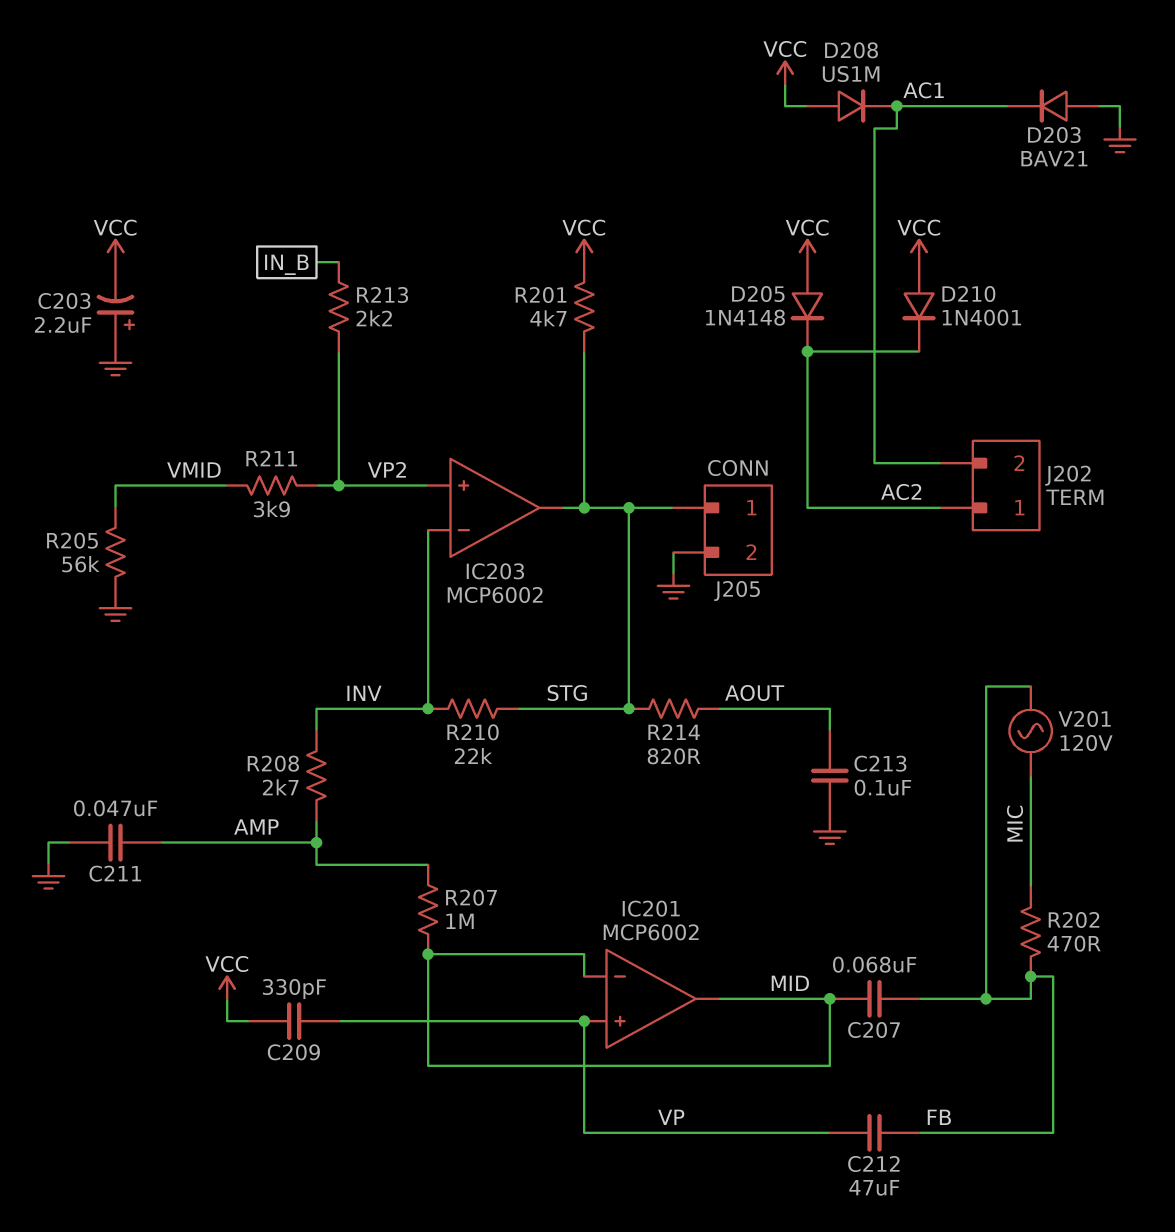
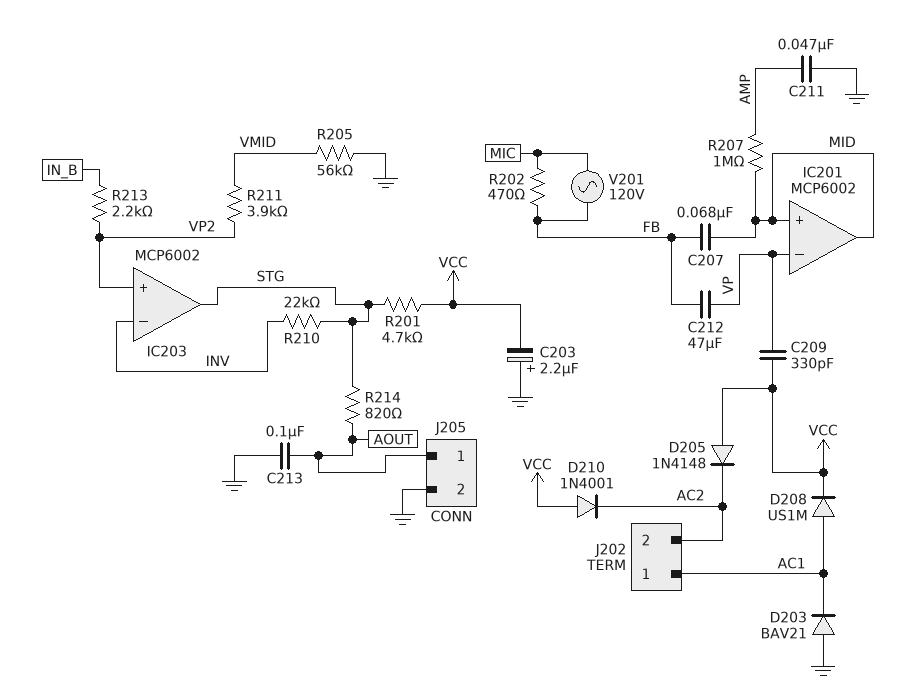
D208: diode US1M (A VCC, K AC1) -> diode US1M (A AC1, K VCC)
IC201 pin in+: VP -> MID
IC201 pin in-: MID -> VP
J202 pin 1: AC2 -> AC1
J202 pin 2: AC1 -> AC2
J205 pin 1: STG -> AOUT
R208: 2.7k (AMP, INV) -> none

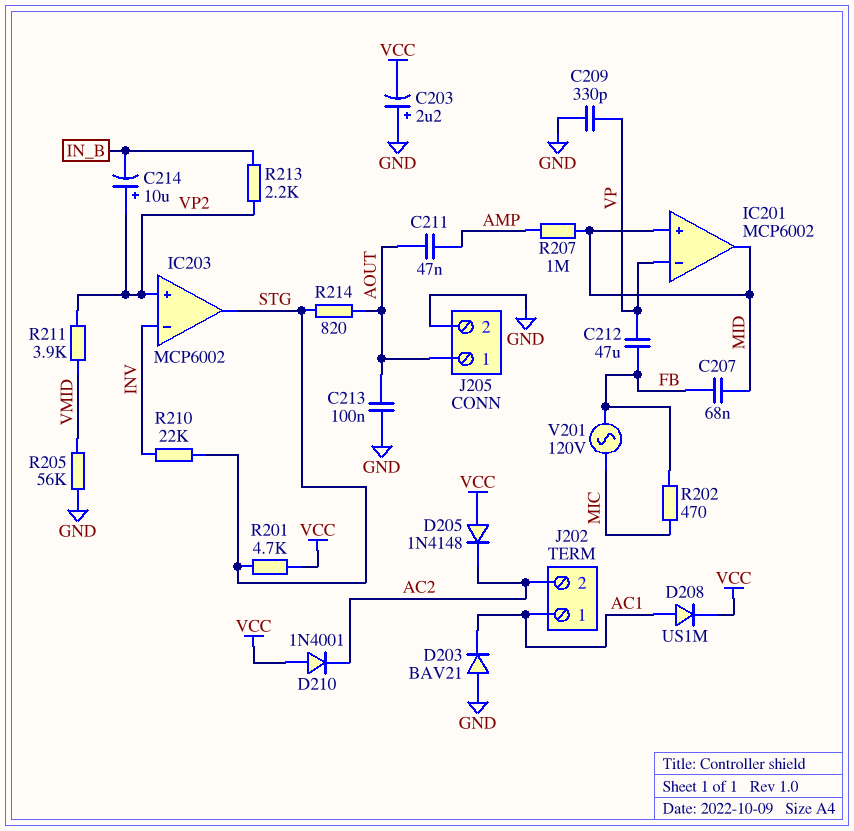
C209: 330pF (VCC, VP) -> 330pF (GND, VP)
C211: 47nF (AMP, GND) -> 47nF (AMP, AOUT)
C214: none -> 10uF (plus VP2, minus IN_B)

